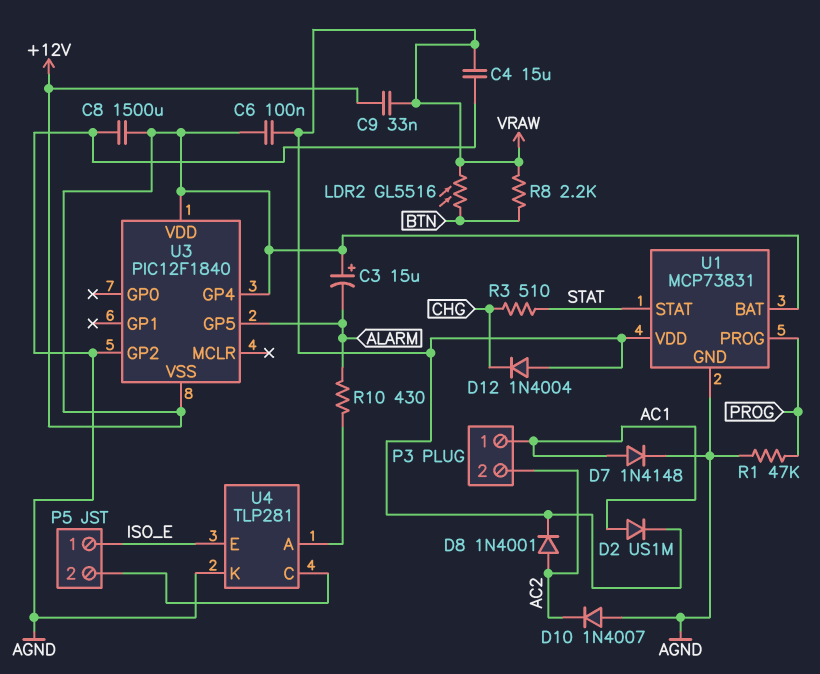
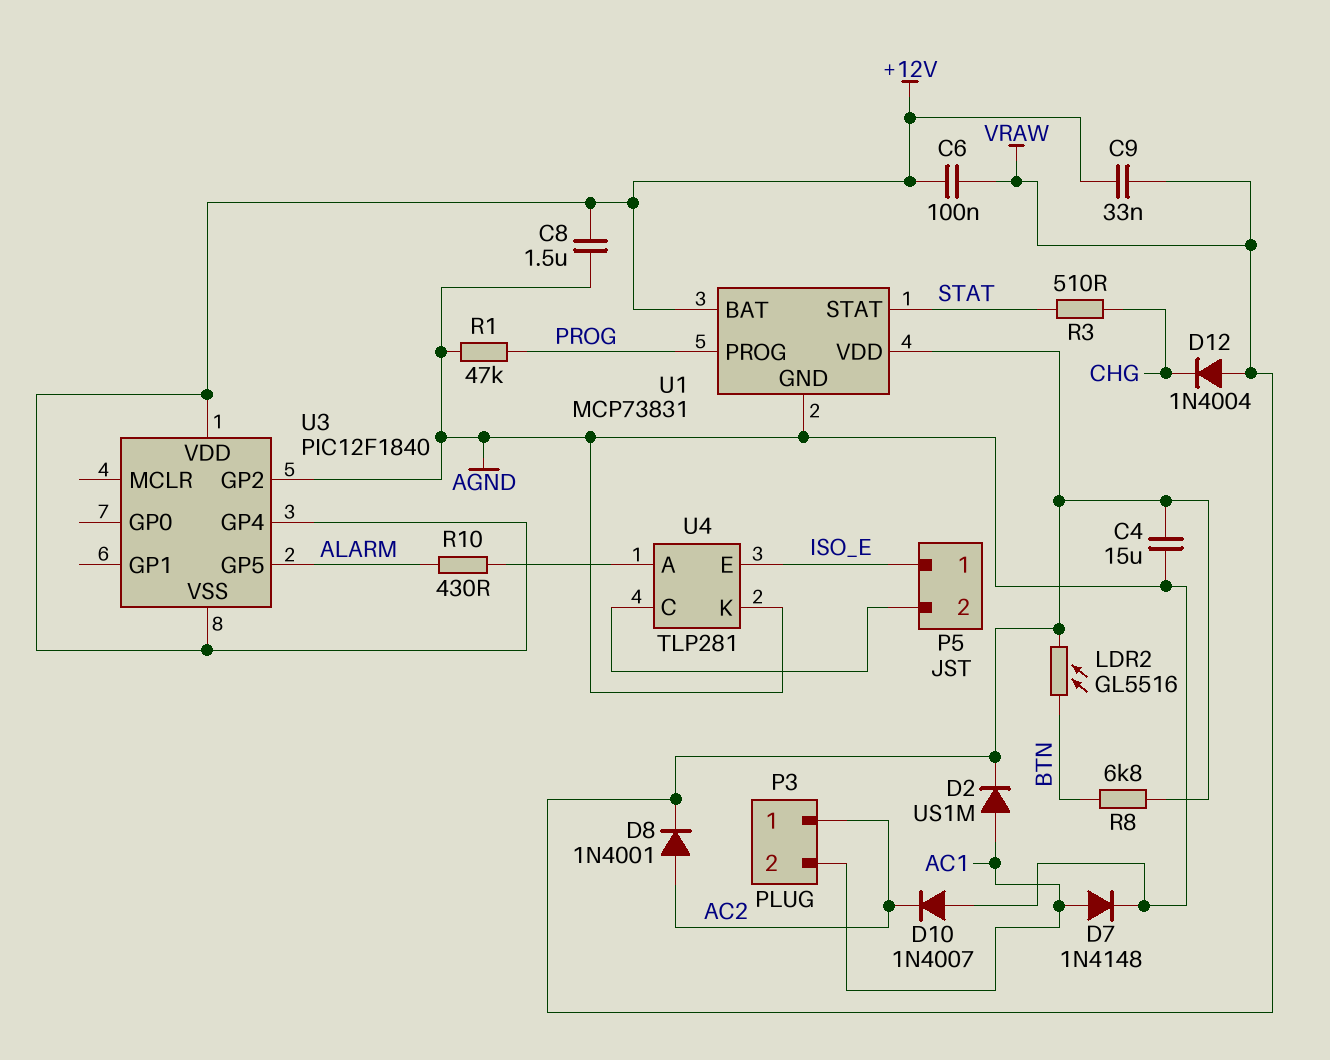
C3: 15uF (plus +12V, minus ALARM) -> none
C8: 1500uF (+12V, AGND) -> 1.5uF (+12V, AGND)
P3 pin 1: AC1 -> AC2
P3 pin 2: AC2 -> AC1
R8: 2.2k (BTN, VRAW) -> 6.8k (BTN, VRAW)

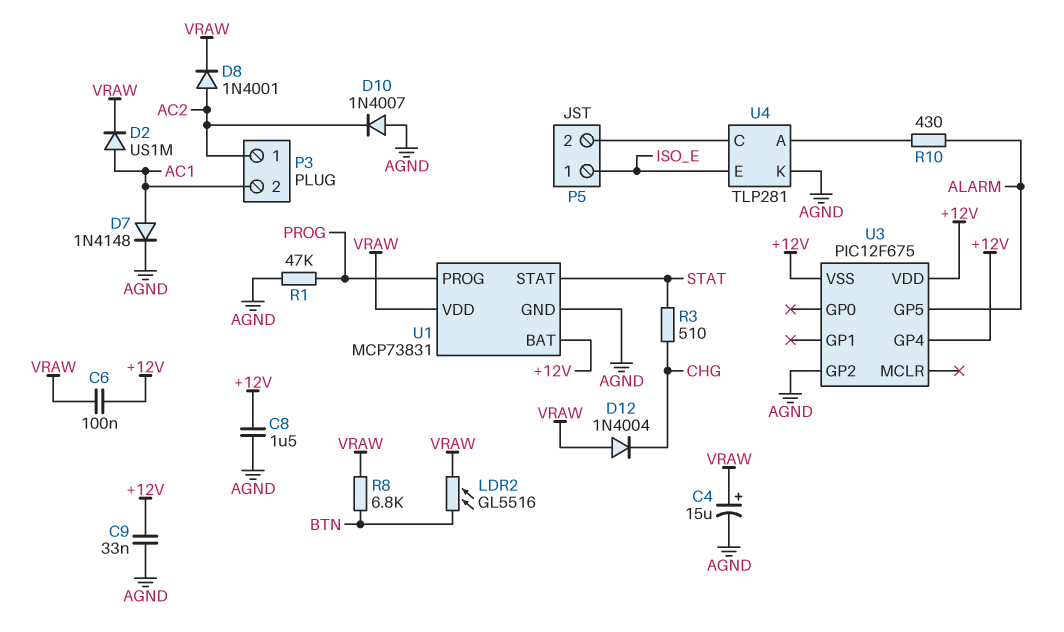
C4: 15uF (AGND, VRAW) -> 15uF (plus VRAW, minus AGND)
C9: 33nF (+12V, VRAW) -> 33nF (+12V, AGND)
U3: PIC12F1840 -> PIC12F675

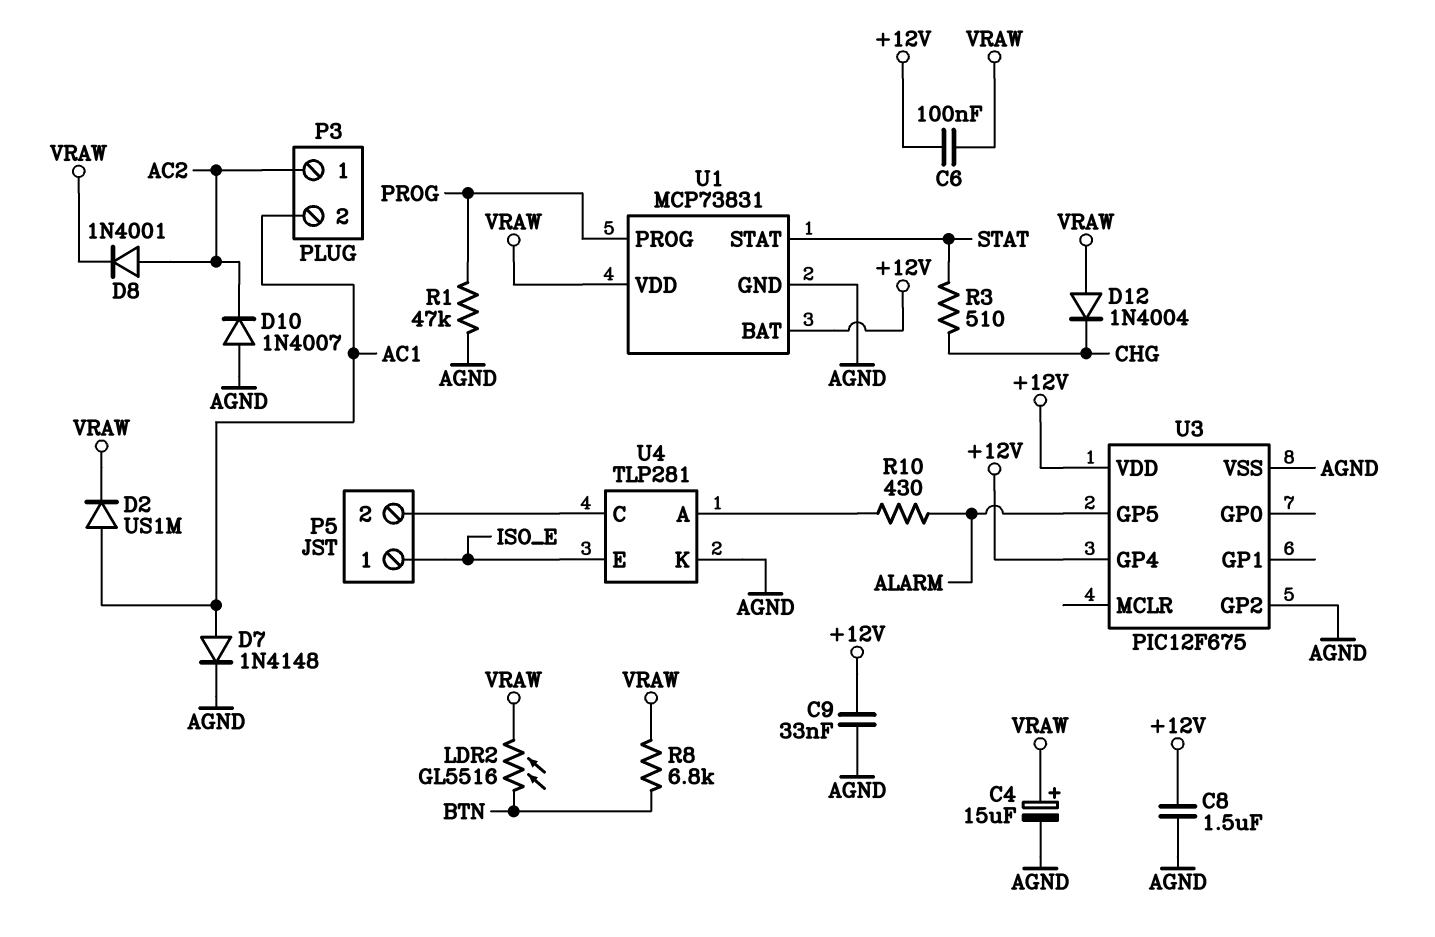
U3 pin VSS: +12V -> AGND

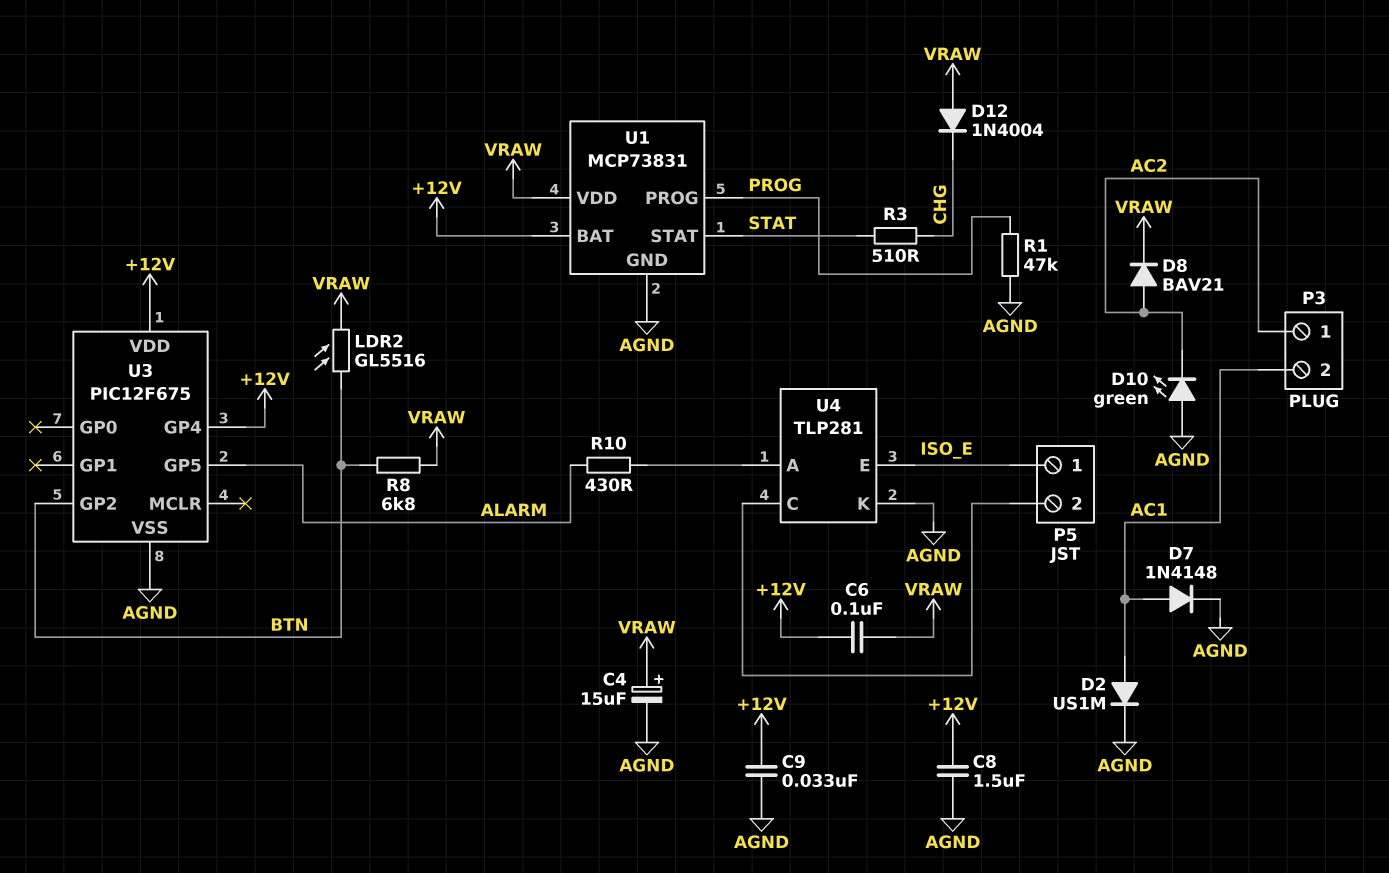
D2: diode US1M (A AC1, K VRAW) -> diode US1M (A AC1, K AGND)
D8: diode 1N4001 (A AC2, K VRAW) -> diode BAV21 (A AC2, K VRAW)
D10: diode 1N4007 (A AGND, K AC2) -> LED green (A AGND, K AC2)
U3 pin GP2: AGND -> BTN

